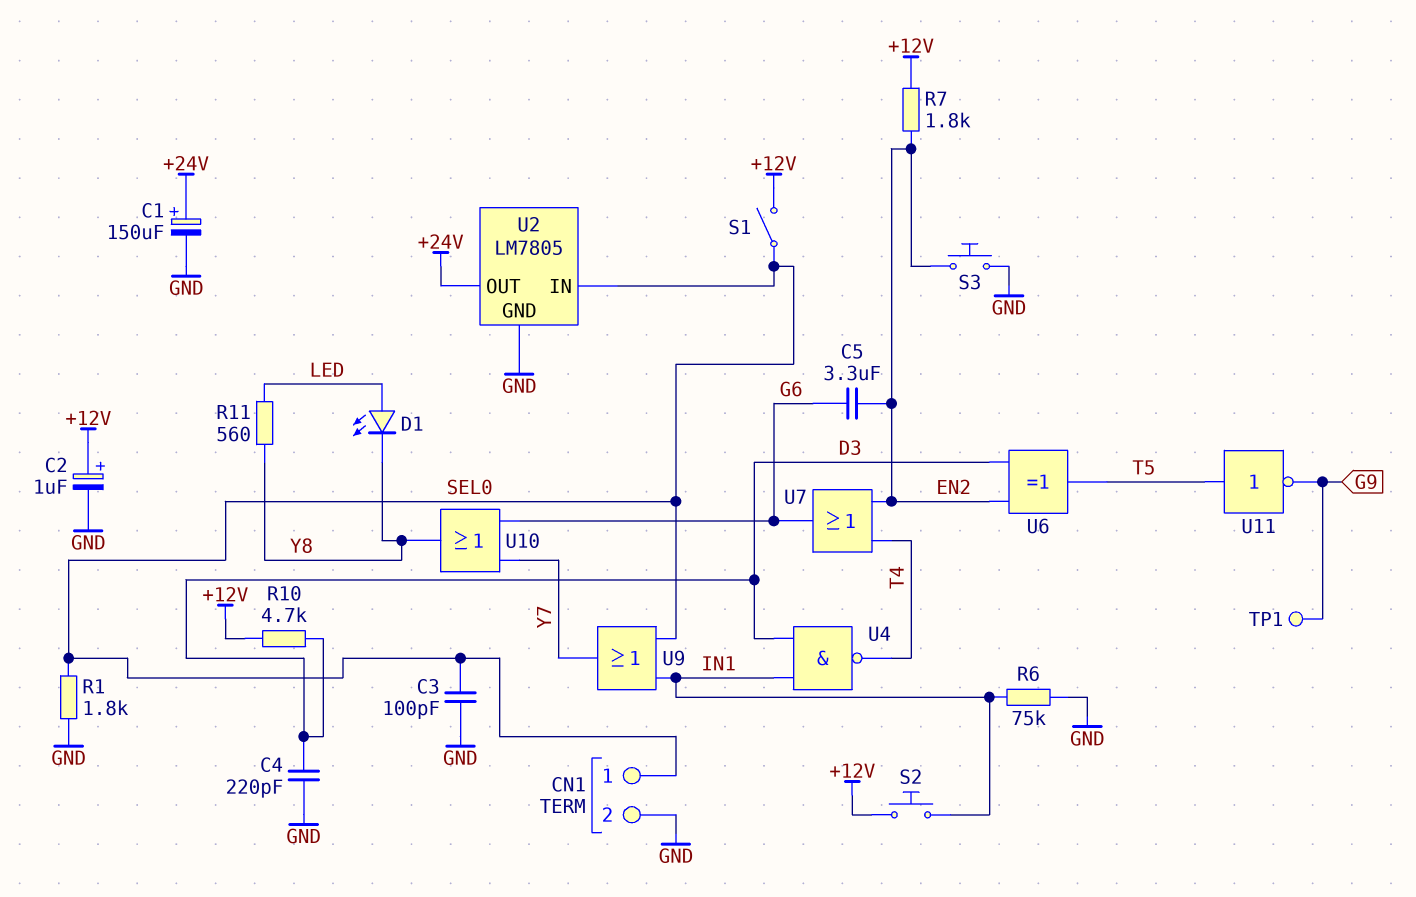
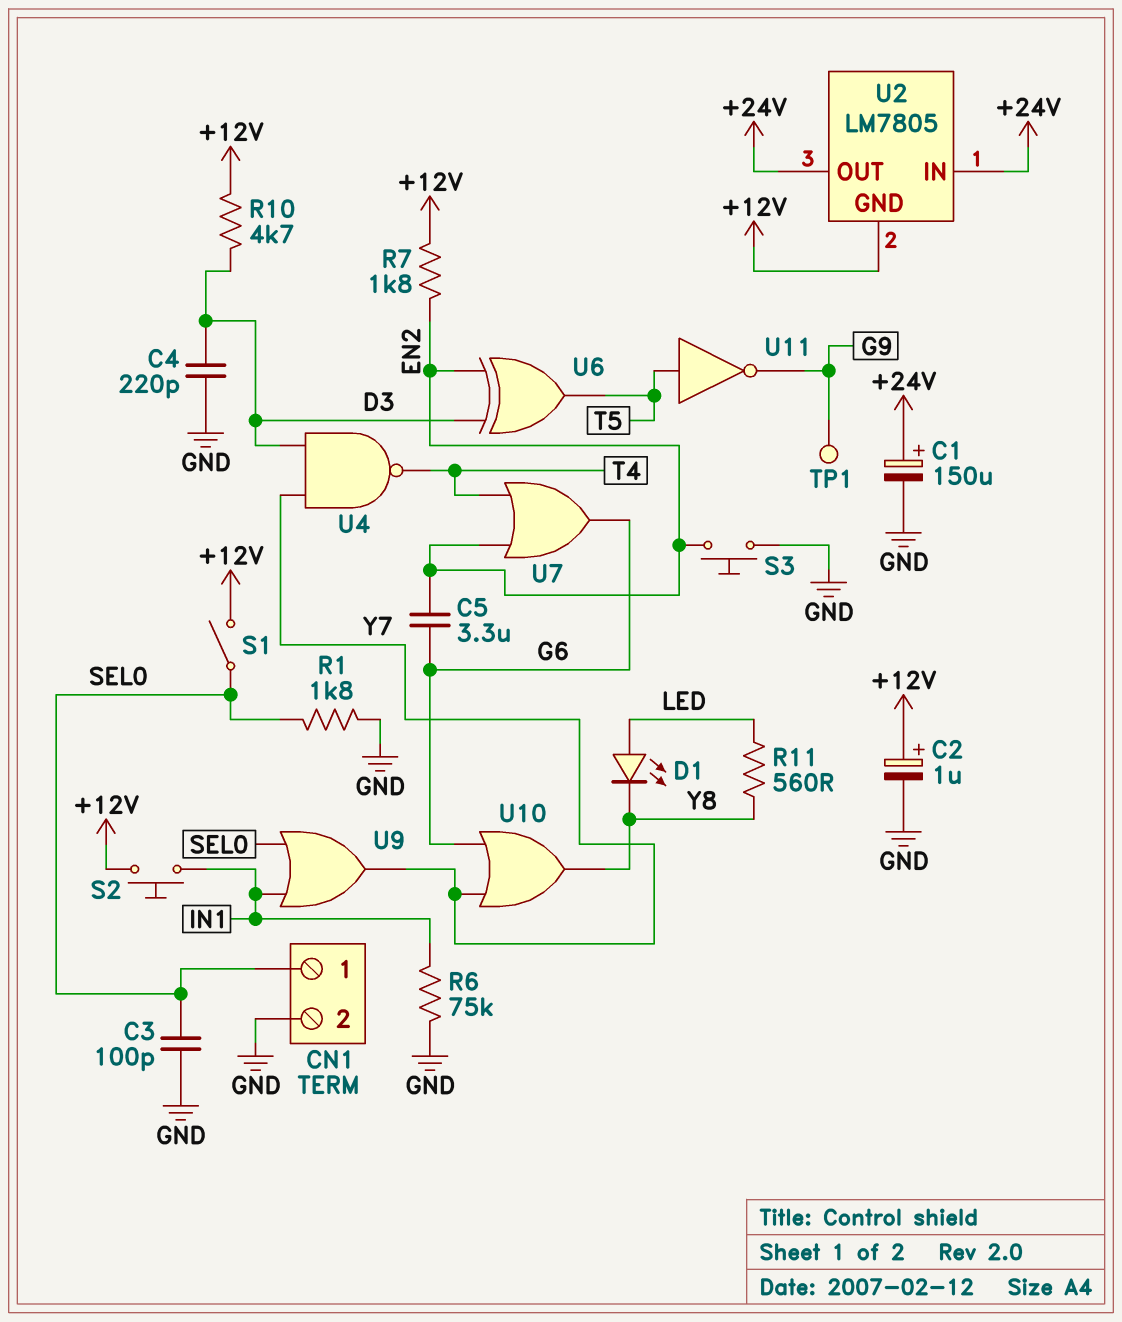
U2 pin GND: GND -> +12V
U2 pin IN: SEL0 -> +24V
U4: NAND (in D3, in IN1, out T4) -> NAND (in D3, in Y7, out T4)

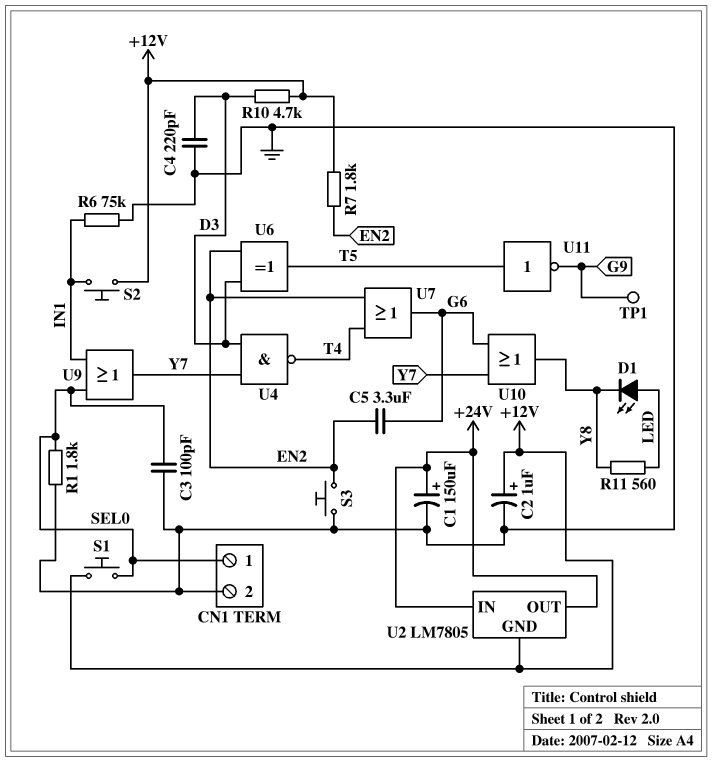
S1: switch (+12V, SEL0) -> button (+12V, SEL0)

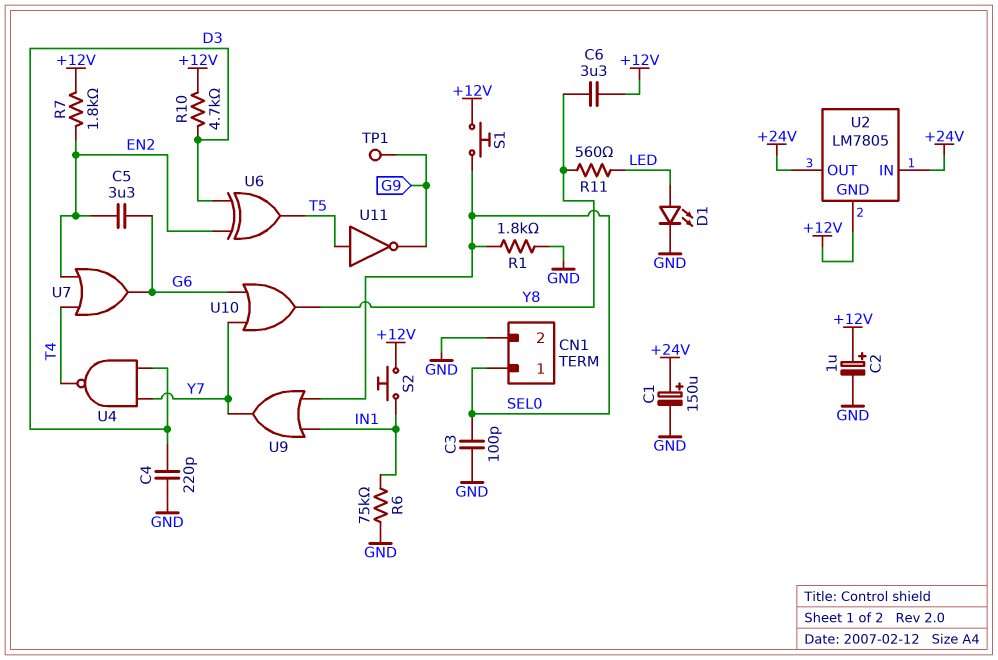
C6: none -> 3.3uF (+12V, Y8)
D1: LED (A LED, K Y8) -> LED (A LED, K GND)
S3: button (EN2, GND) -> none

